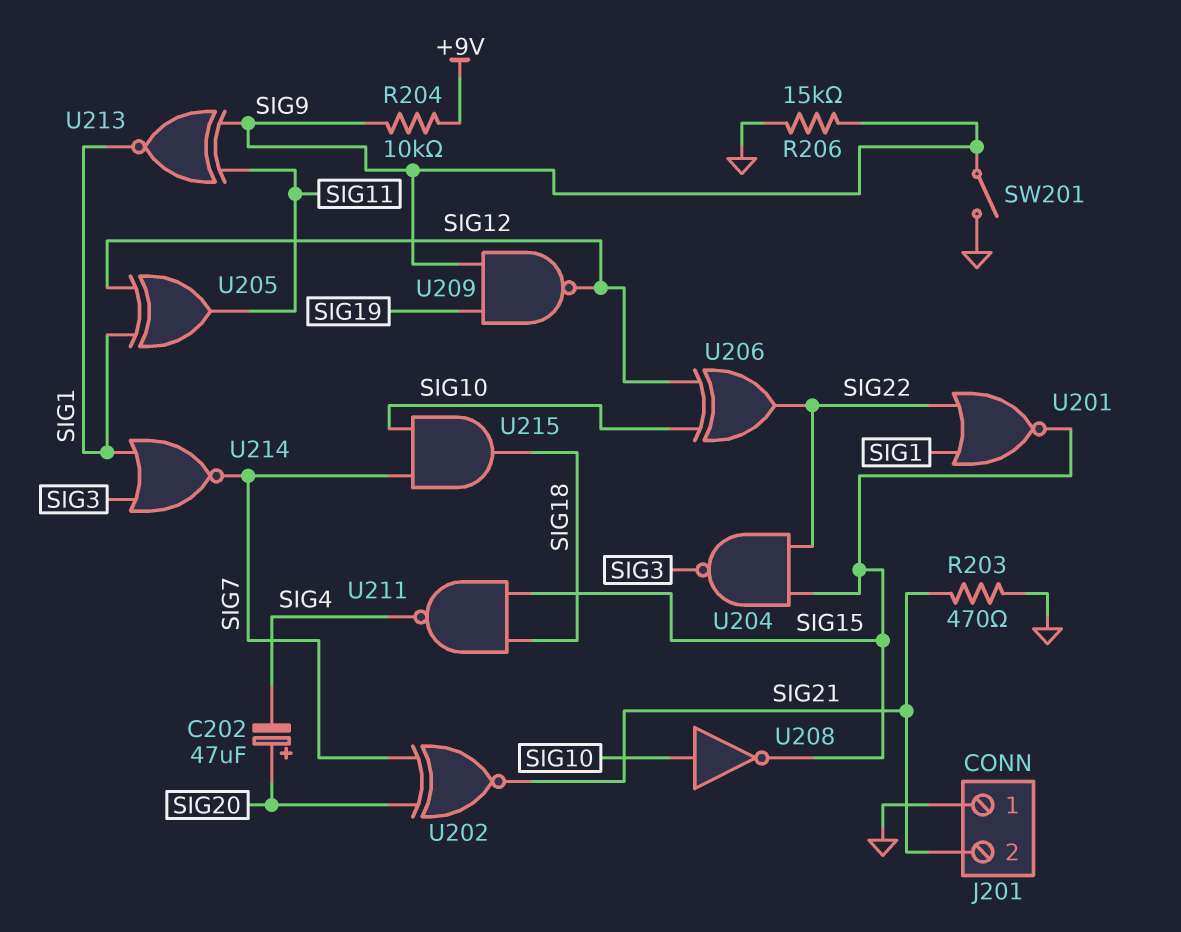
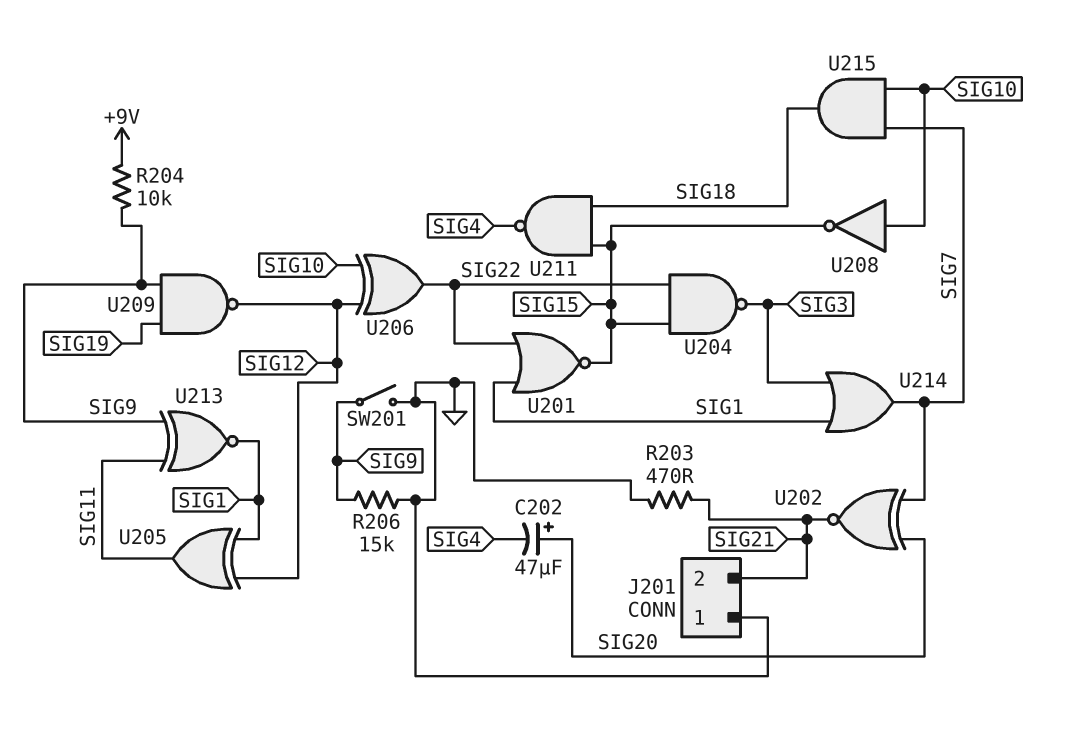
U214: NOR (in SIG1, in SIG3, out SIG7) -> OR (in SIG1, in SIG3, out SIG7)

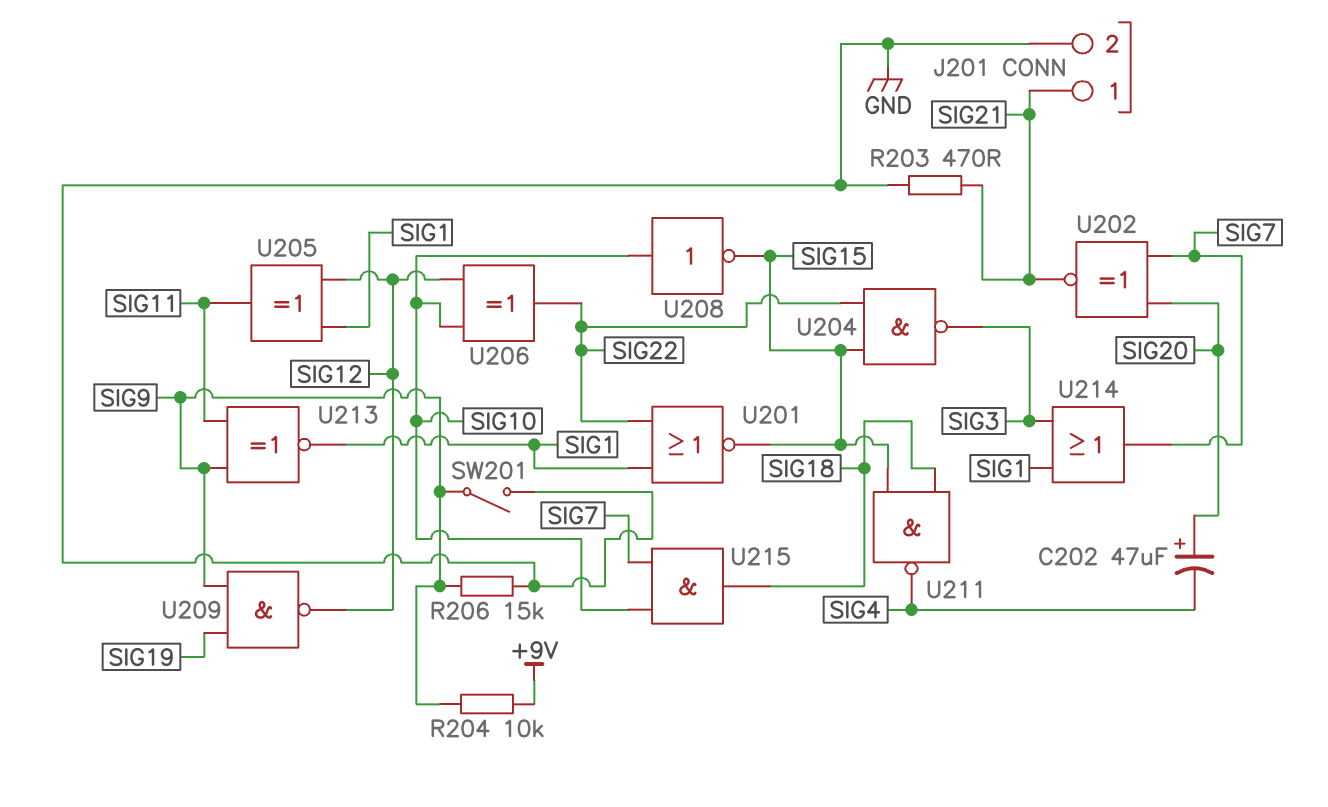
J201 pin 1: GND -> SIG21
J201 pin 2: SIG21 -> GND

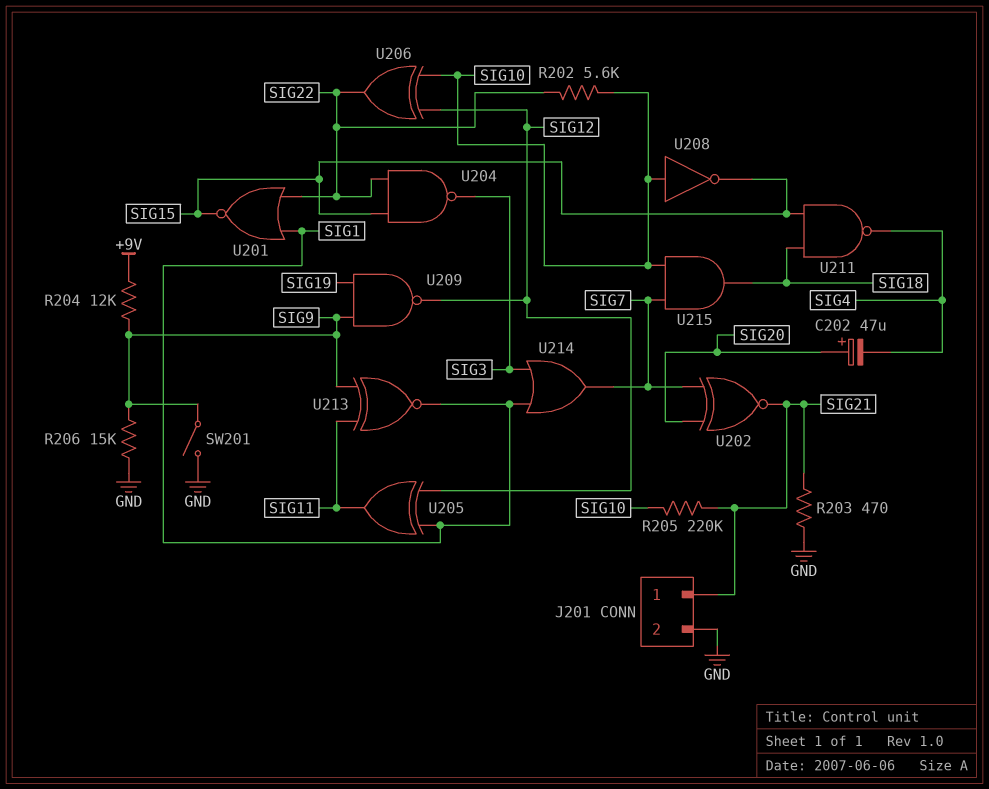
R202: none -> 5.6k (SIG10, SIG22)
R204: 10k (+9V, SIG9) -> 12k (+9V, SIG9)
R205: none -> 220k (SIG10, SIG21)

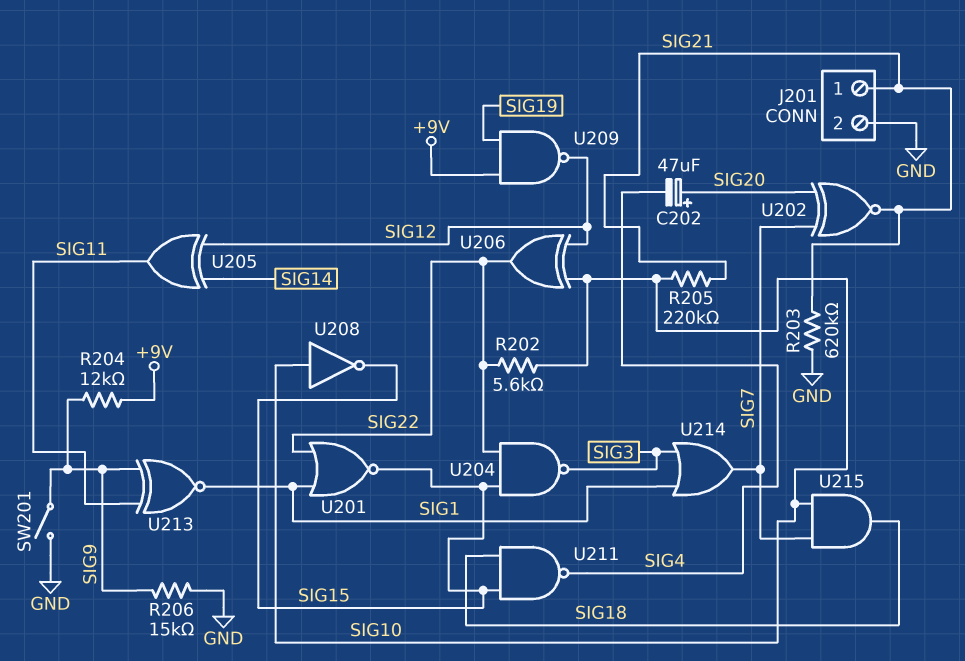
R203: 470 (GND, SIG21) -> 620k (GND, SIG21)
U205: XOR (in SIG1, in SIG12, out SIG11) -> XOR (in SIG12, in SIG14, out SIG11)
U209: NAND (in SIG9, in SIG19, out SIG12) -> NAND (in +9V, in SIG19, out SIG12)

